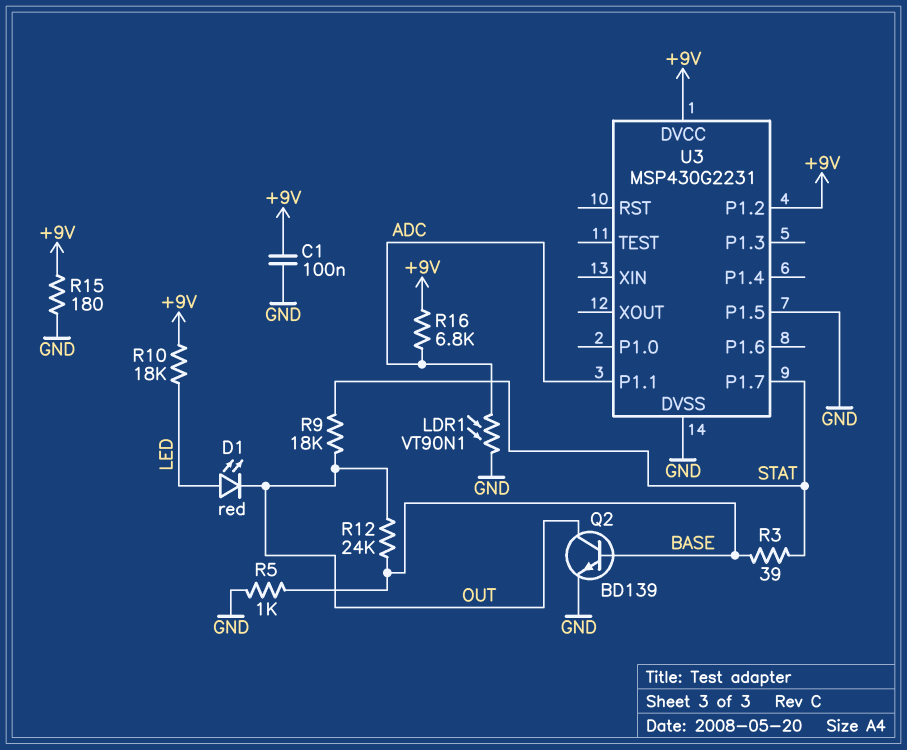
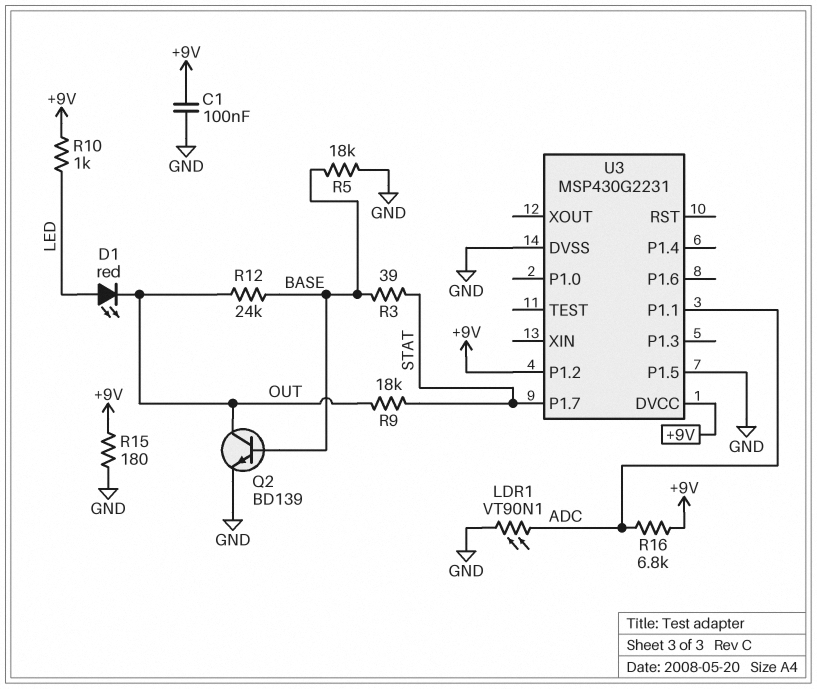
R5: 1k (BASE, GND) -> 18k (BASE, GND)
R10: 18k (+9V, LED) -> 1k (+9V, LED)

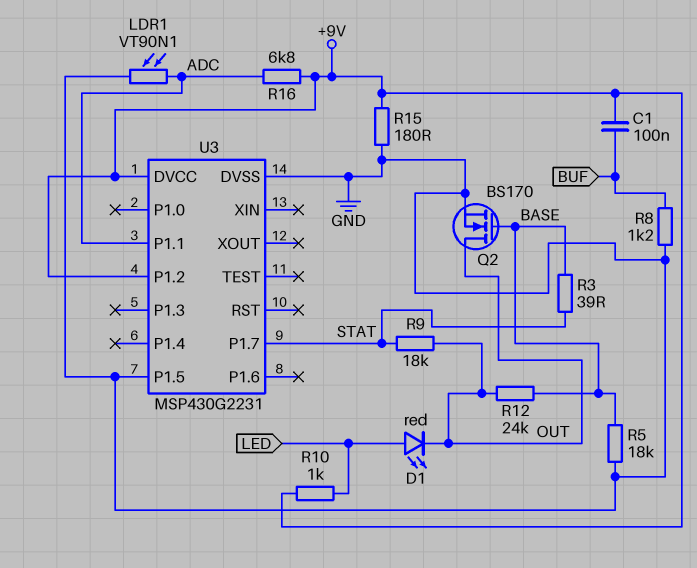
C1: 100nF (+9V, GND) -> 100nF (+9V, BUF)
Q2: NPN BD139 (B BASE, C OUT, E GND) -> NMOS BS170 (G BASE, D OUT, S GND)
R8: none -> 1.2k (BUF, GND)

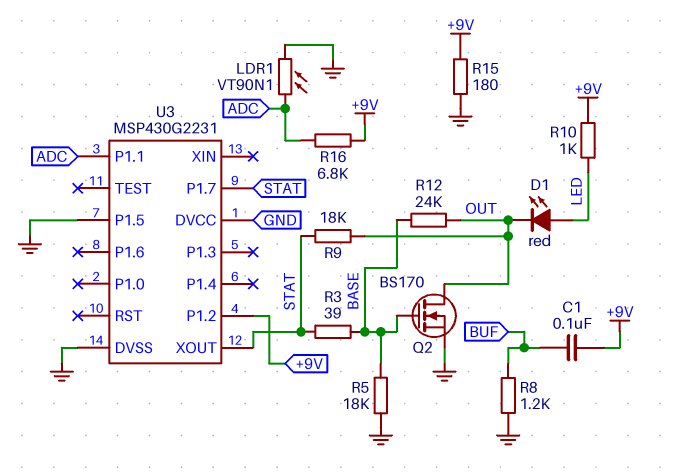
U3 pin DVCC: +9V -> GND
U3 pin XOUT: none -> STAT

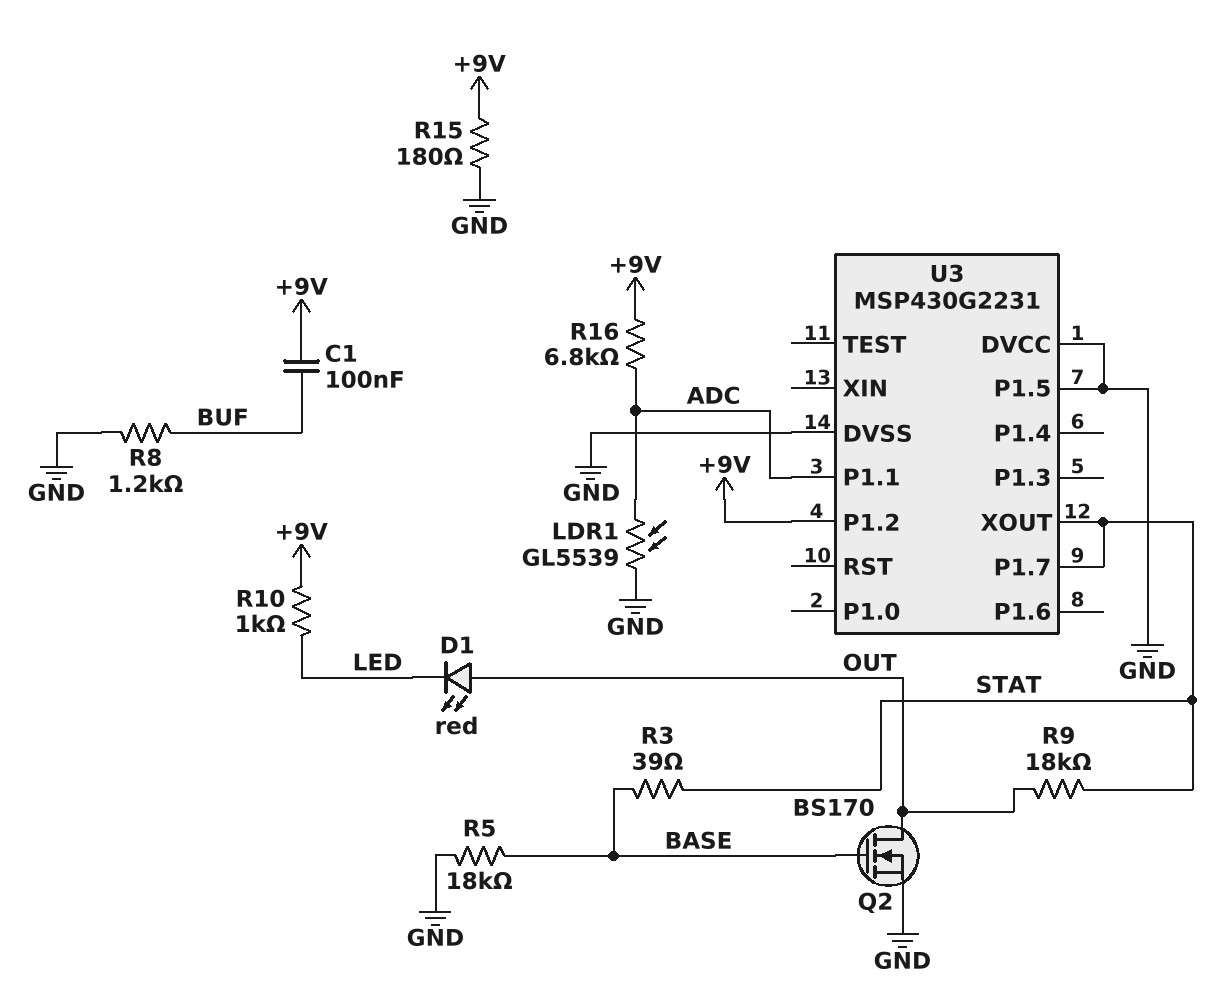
D1: LED red (A LED, K OUT) -> LED red (A OUT, K LED)
LDR1: VT90N1 (ADC, GND) -> GL5539 (ADC, GND)
R12: 24k (BASE, OUT) -> none

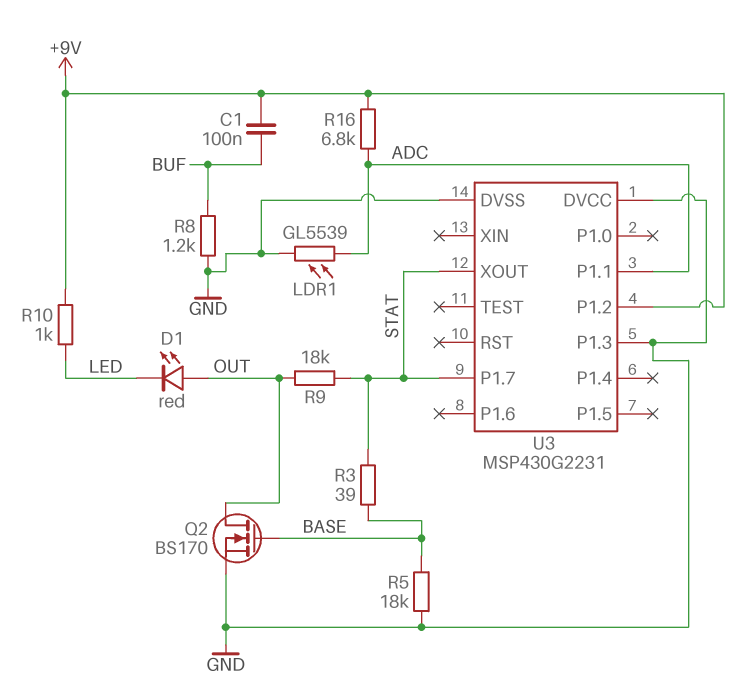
R15: 180 (+9V, GND) -> none
U3 pin P1.3: none -> GND
U3 pin P1.5: GND -> none

